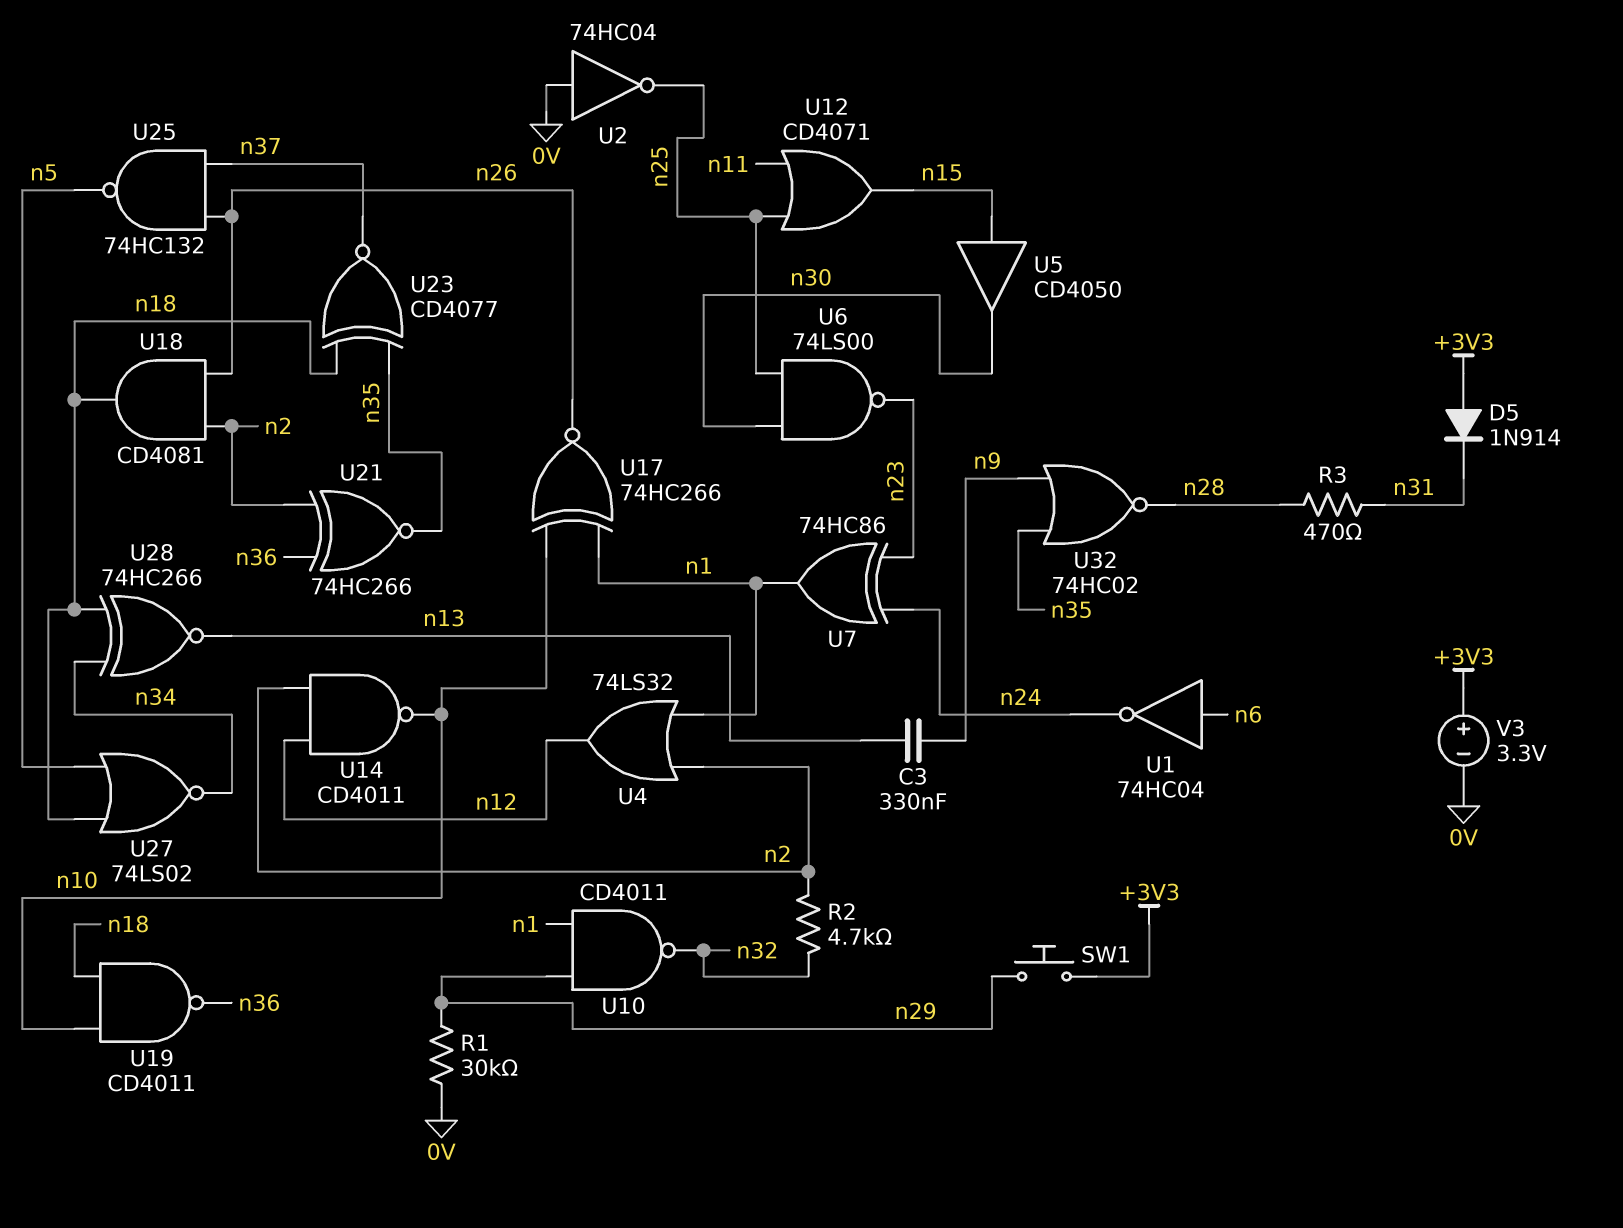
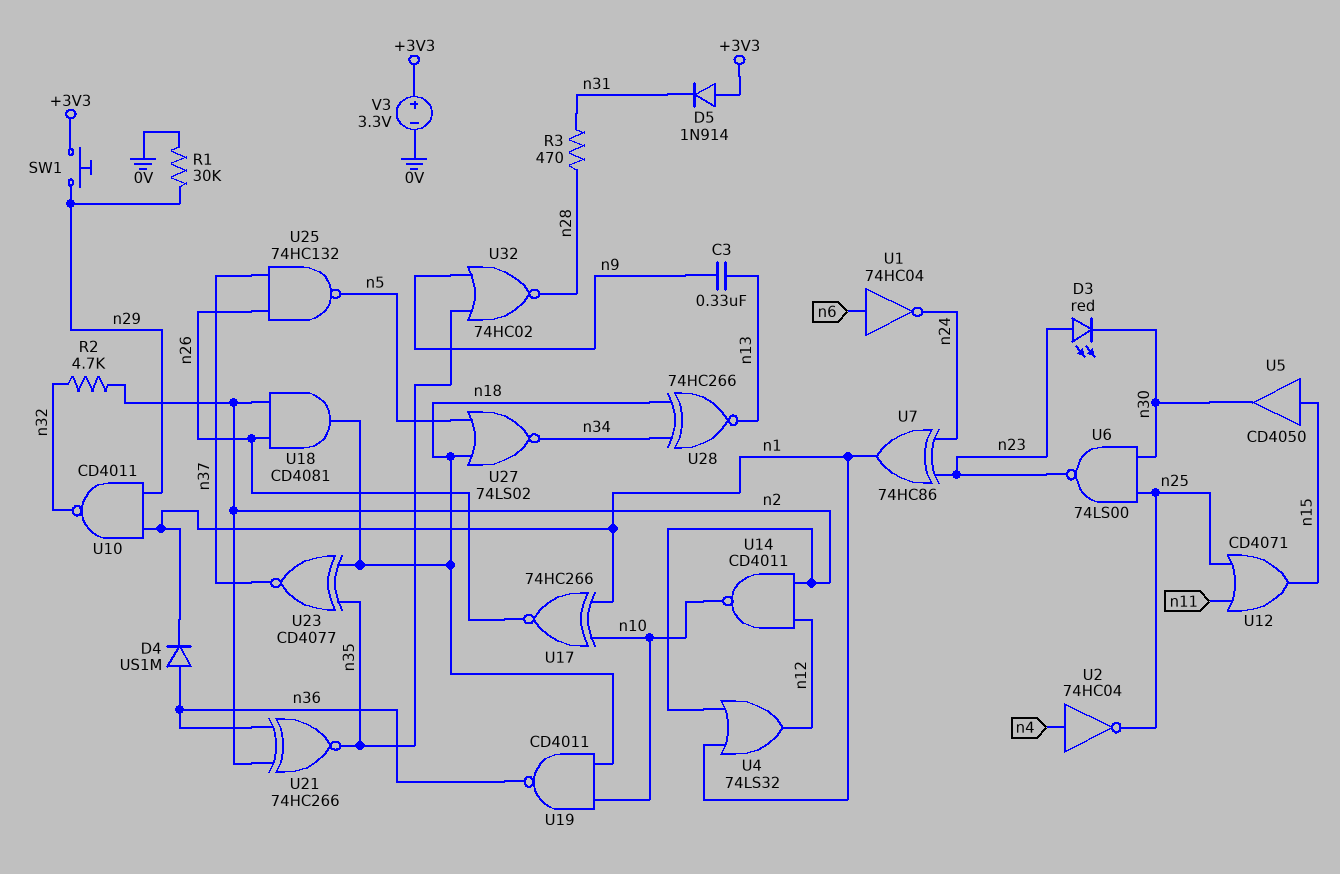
D3: none -> LED red (A n23, K n30)
D4: none -> diode US1M (A n36, K n1)
U2: NOT 74HC04 (in 0V, out n25) -> NOT 74HC04 (in n4, out n25)

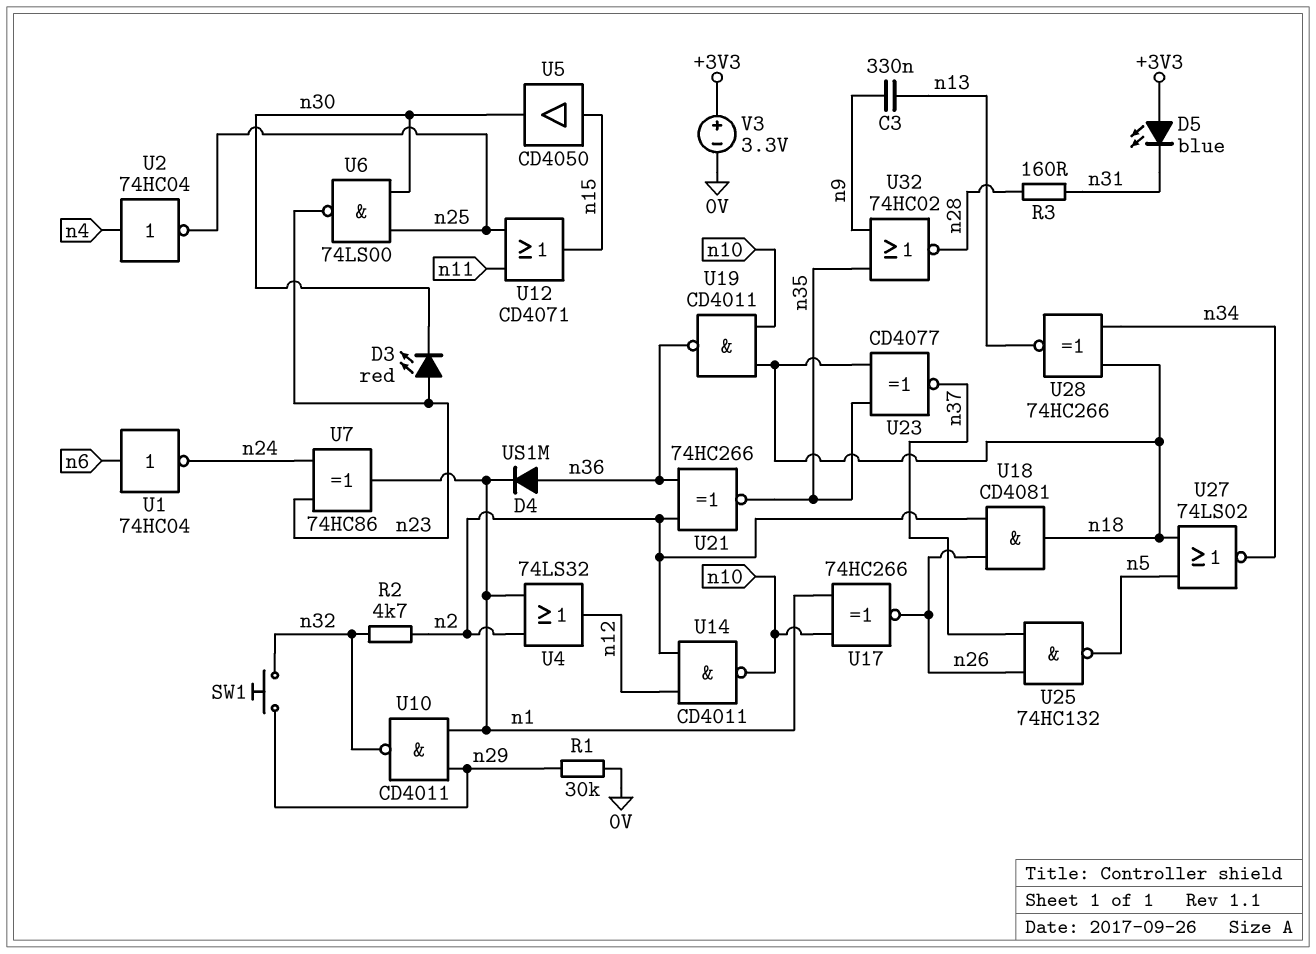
D5: diode 1N914 (A +3V3, K n31) -> LED blue (A +3V3, K n31)
R3: 470 (n28, n31) -> 160 (n28, n31)
SW1: button (+3V3, n29) -> button (n29, n32)

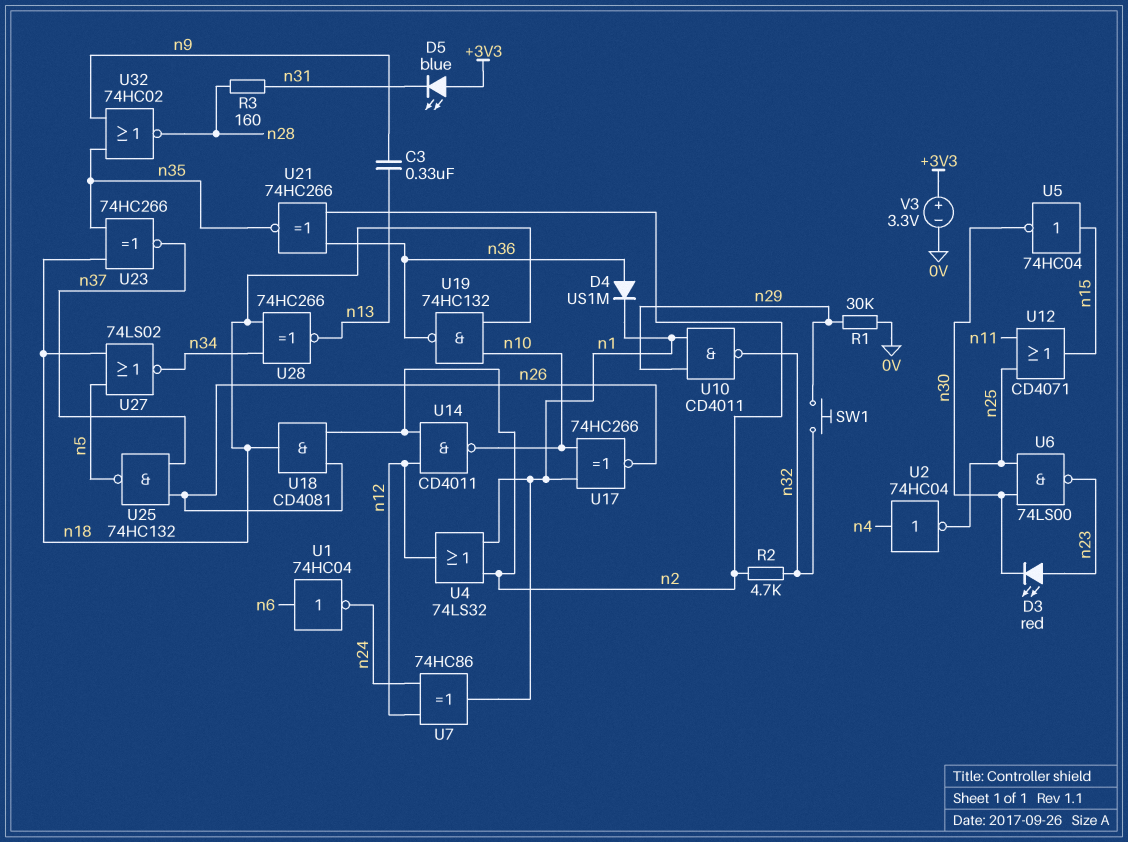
U5: buffer CD4050 (in n15, out n30) -> NOT 74HC04 (in n15, out n30)
U7: XOR 74HC86 (in n23, in n24, out n1) -> XOR 74HC86 (in n12, in n24, out n1)
U19: NAND CD4011 (in n10, in n18, out n36) -> NAND 74HC132 (in n10, in n18, out n36)
U23: XNOR CD4077 (in n18, in n35, out n37) -> XNOR 74HC266 (in n18, in n35, out n37)

